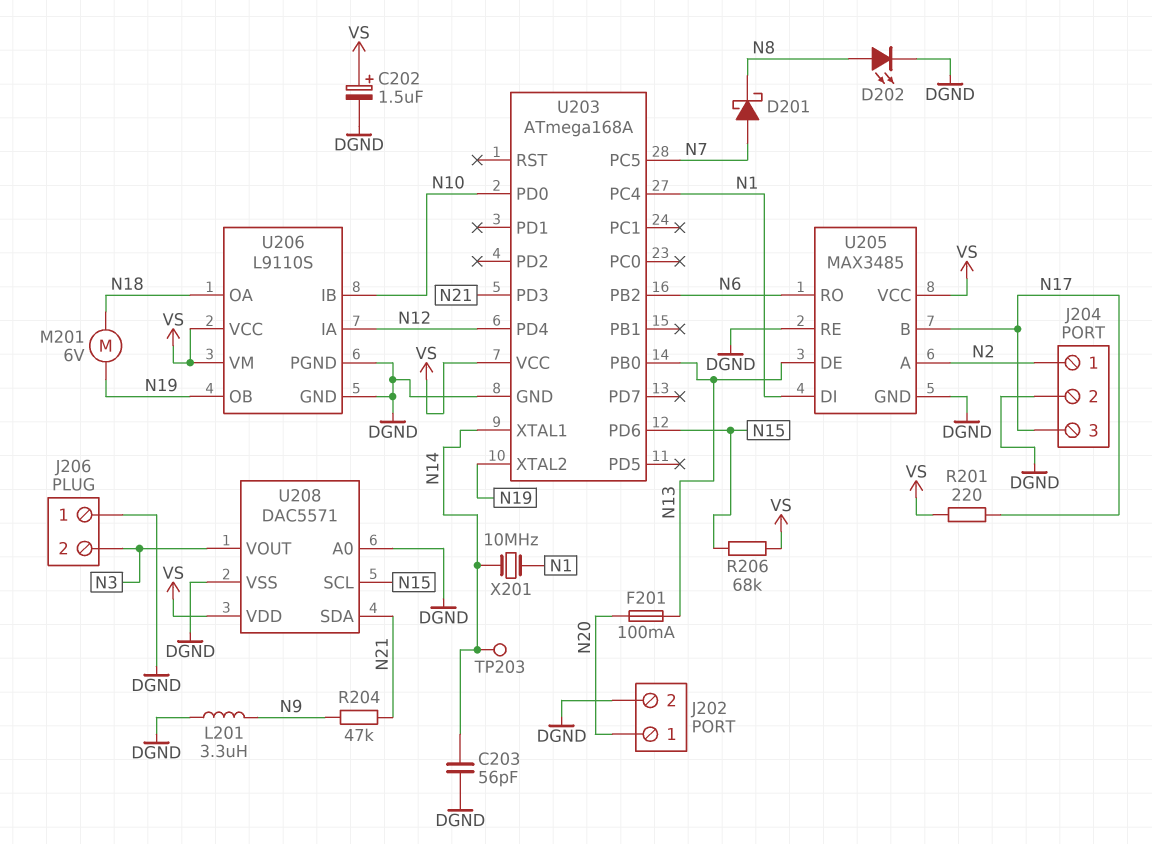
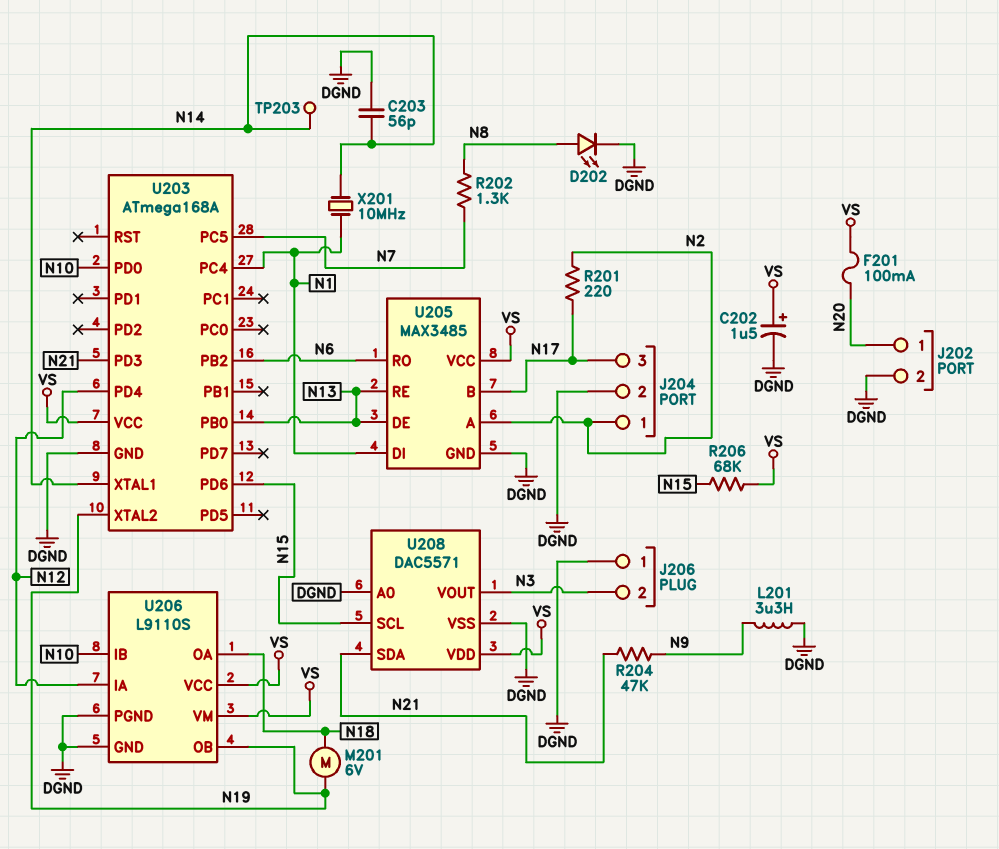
D201: schottky (A N7, K N8) -> none
F201: 100mA (N13, N20) -> 100mA (N20, VS)
R201: 220 (N17, VS) -> 220 (N2, N17)
R202: none -> 1.3k (N7, N8)
U205 pin RE: DGND -> N13

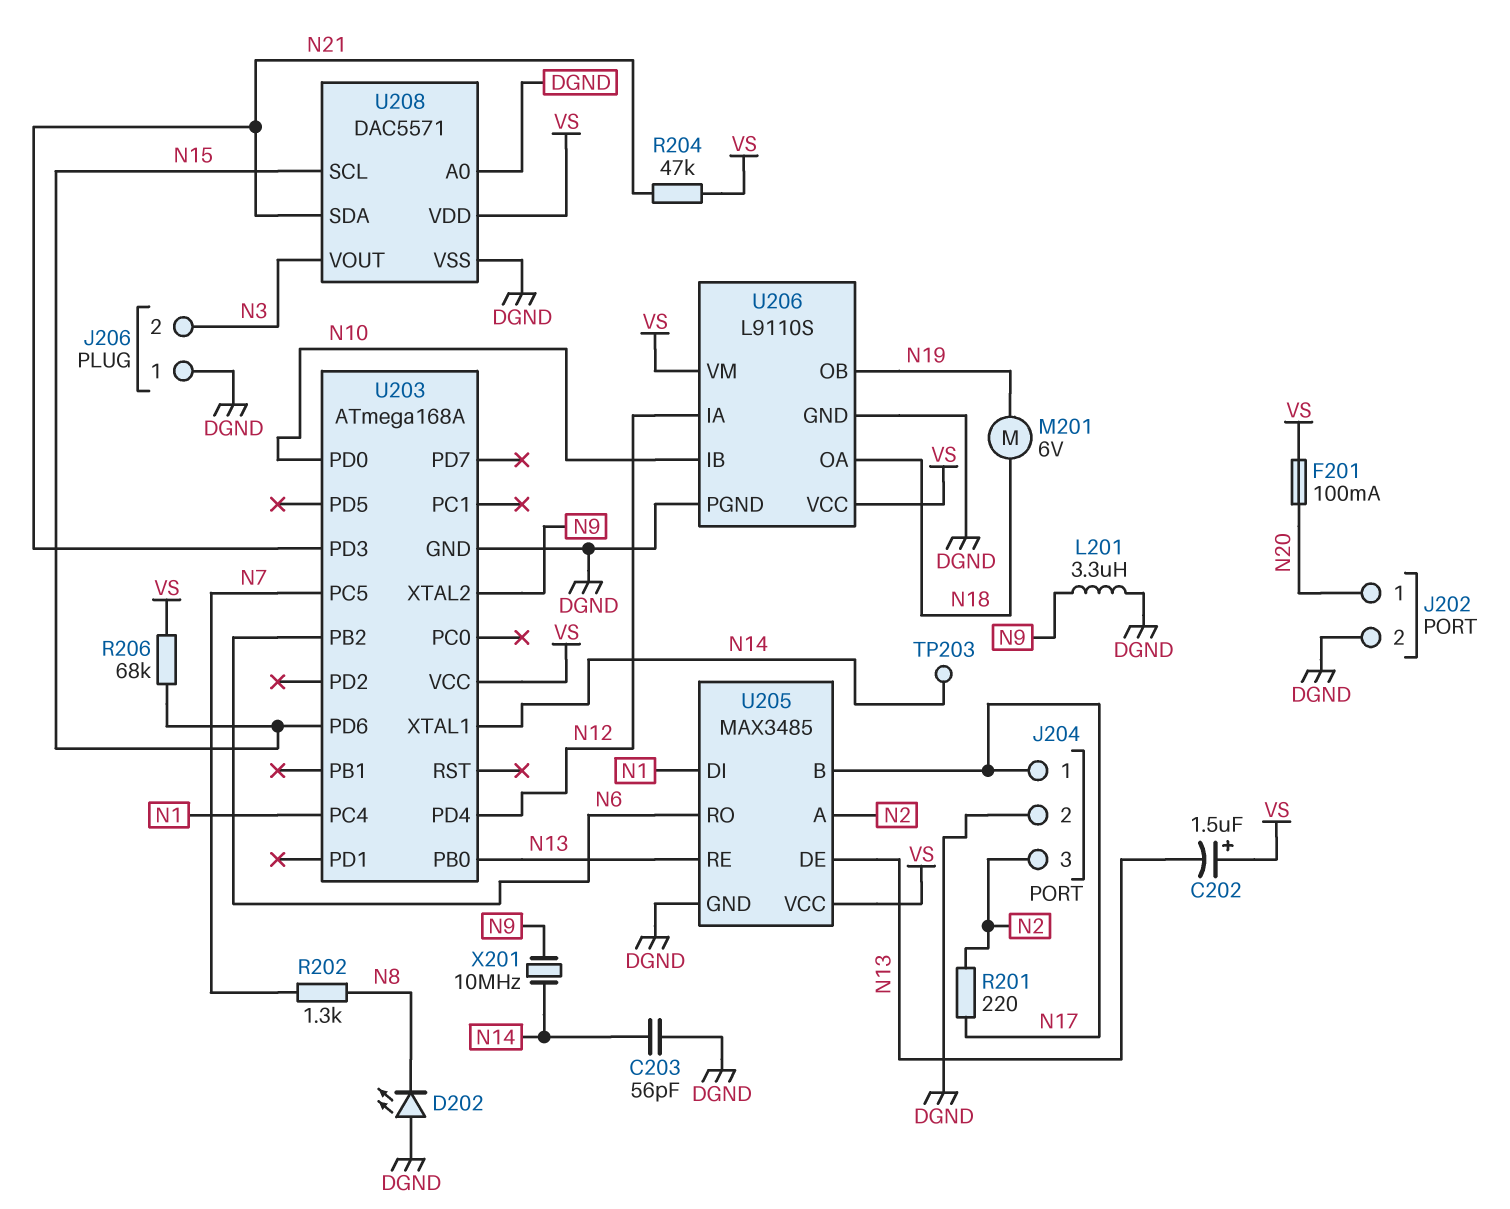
C202: 1.5uF (plus VS, minus DGND) -> 1.5uF (plus VS, minus N13)
D202: LED (A N8, K DGND) -> LED (A DGND, K N8)
J204 pin 1: N2 -> N17
J204 pin 3: N17 -> N2
R204: 47k (N9, N21) -> 47k (N21, VS)
U203 pin XTAL2: N19 -> N9
X201: 10MHz (N1, N14) -> 10MHz (N9, N14)

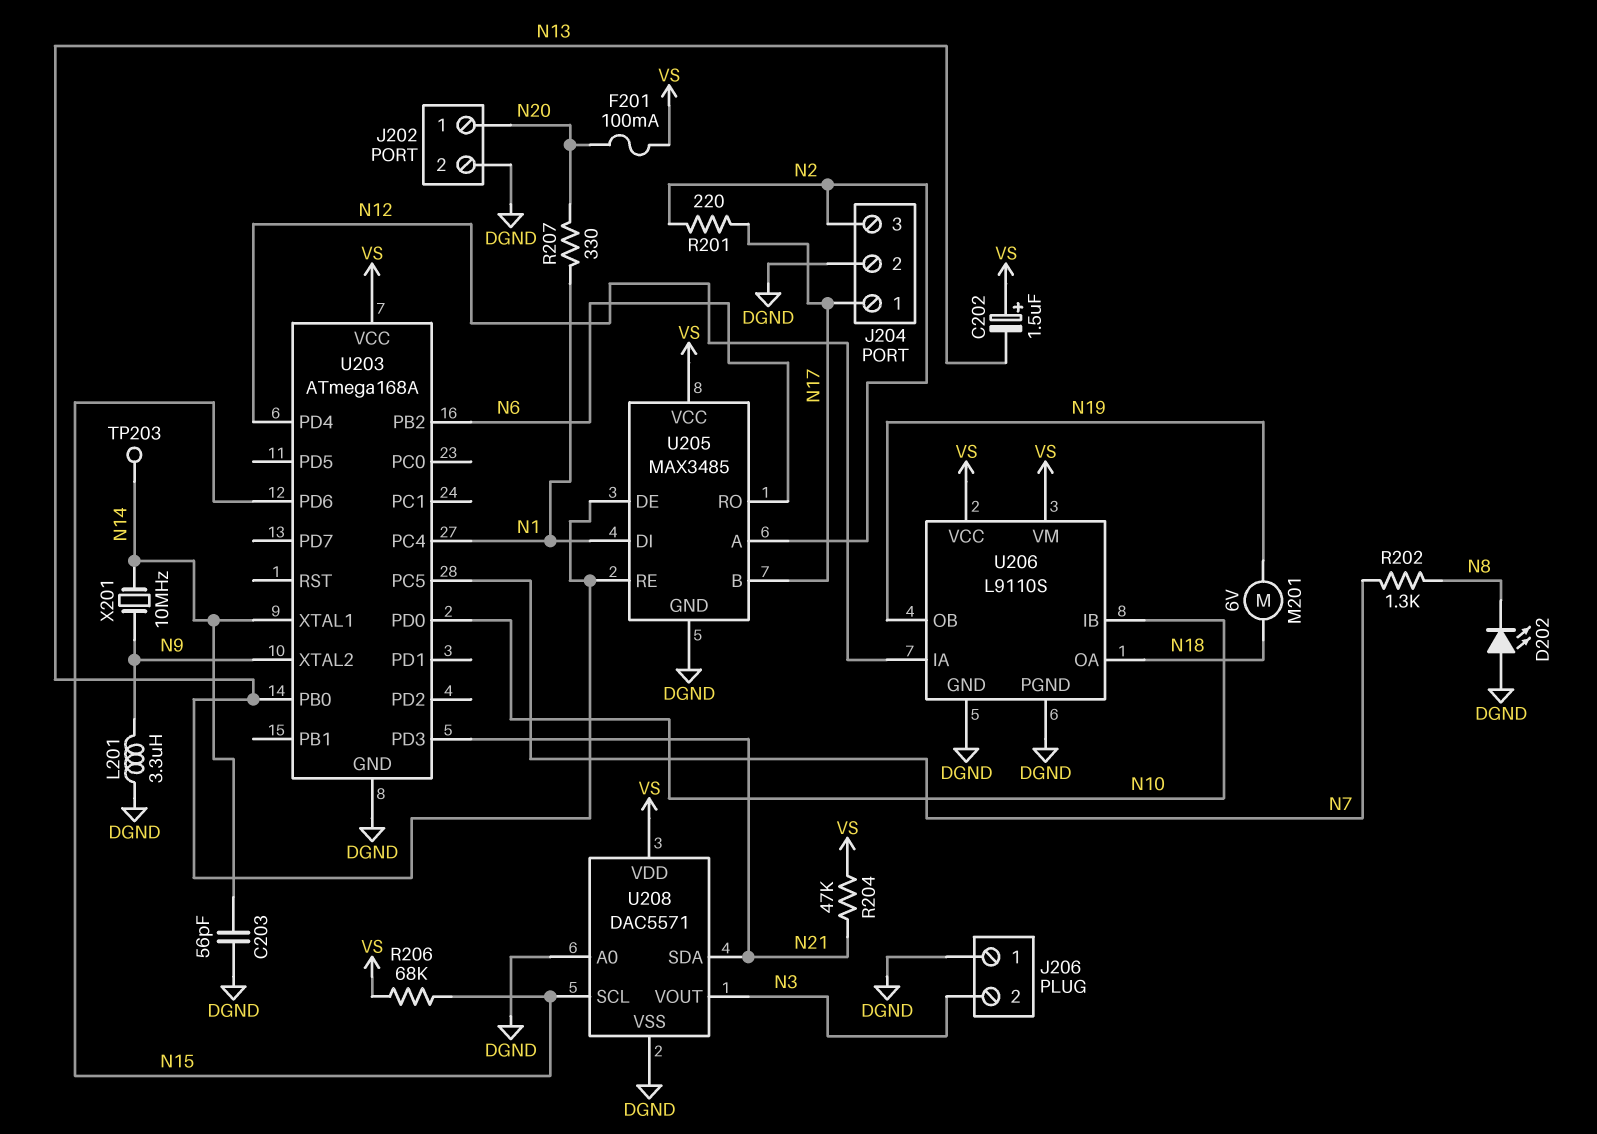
R207: none -> 330 (N1, N20)

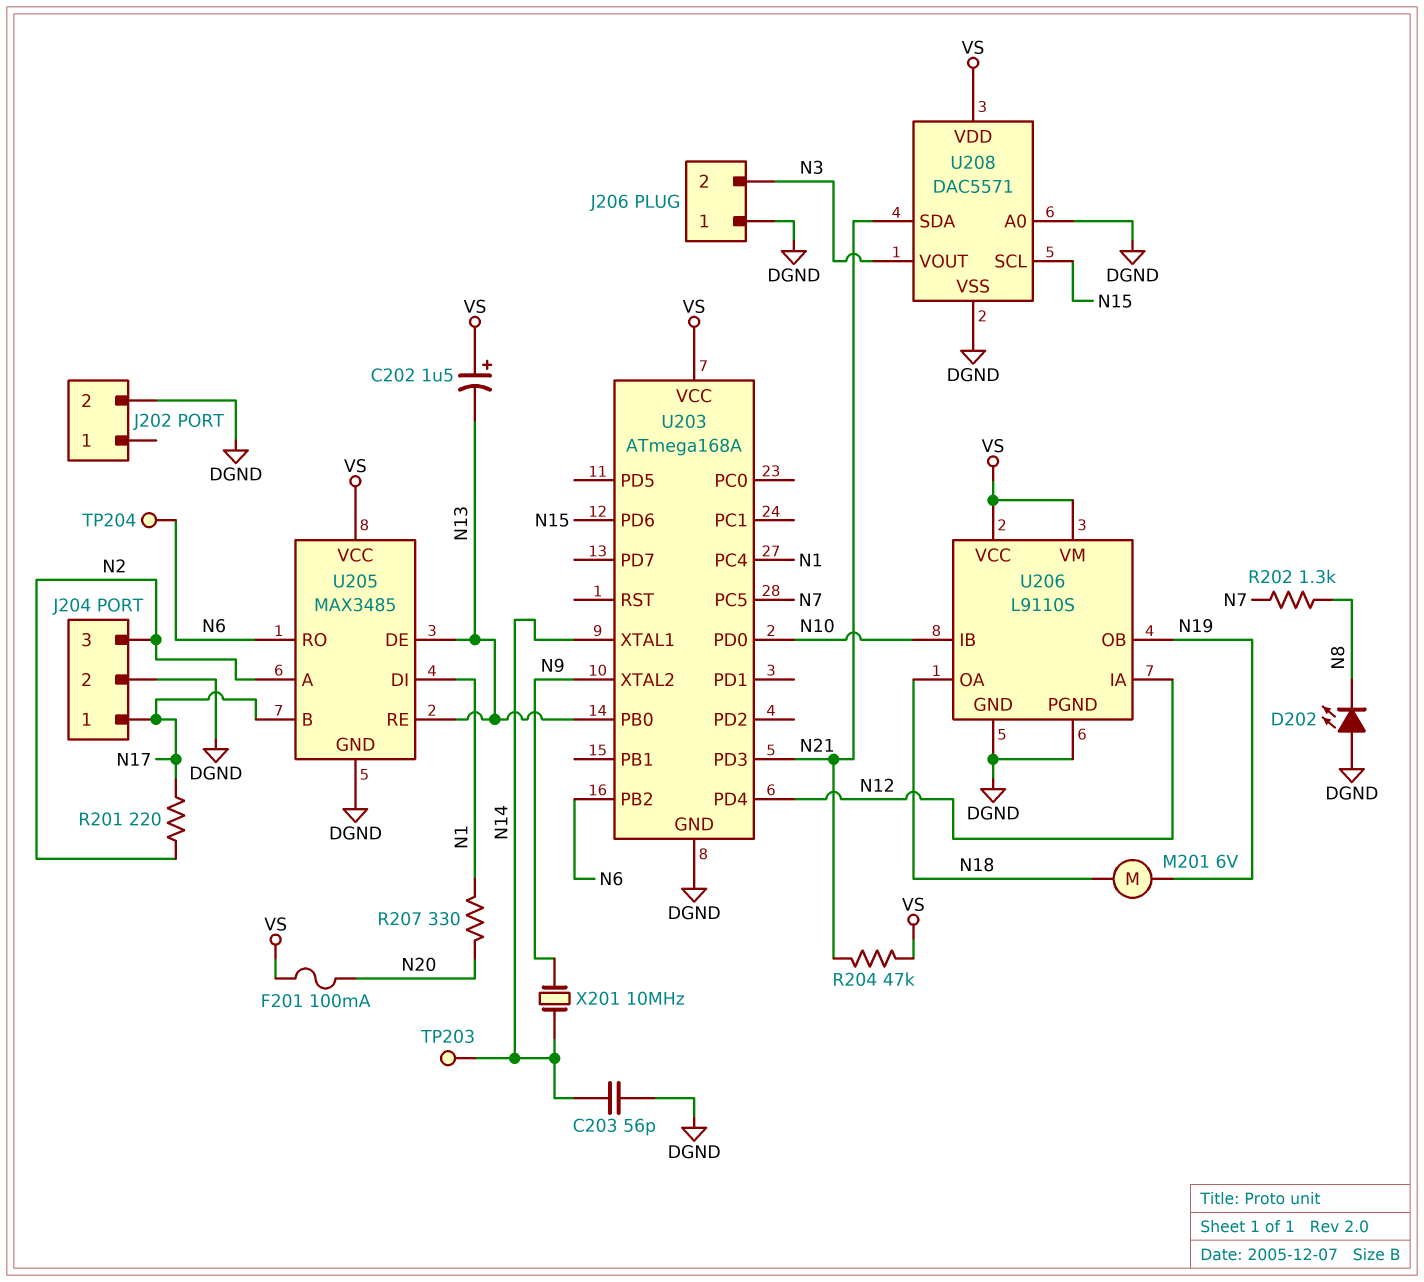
J202 pin 1: N20 -> none
L201: 3.3uH (DGND, N9) -> none
R206: 68k (N15, VS) -> none
TP204: none -> test point (N6)

